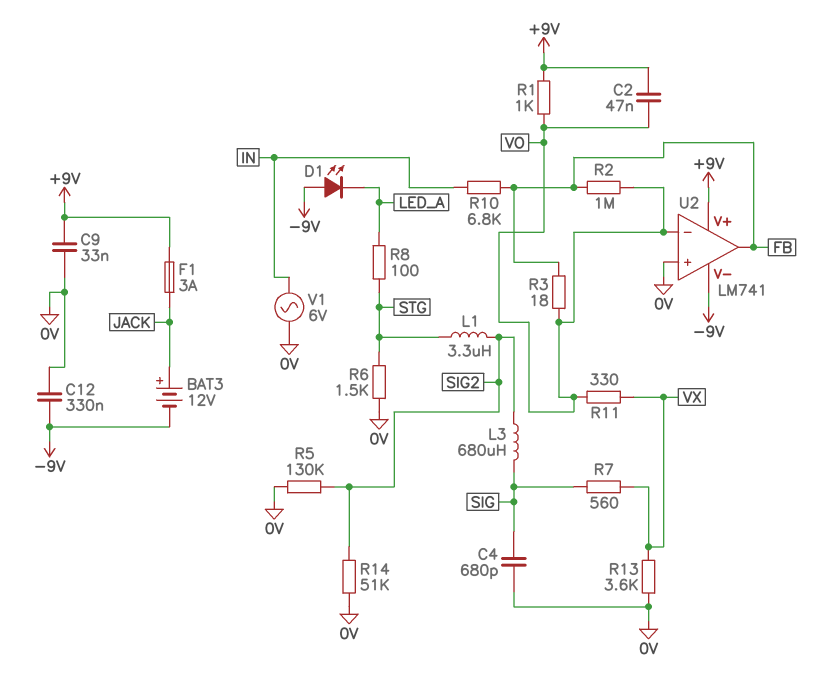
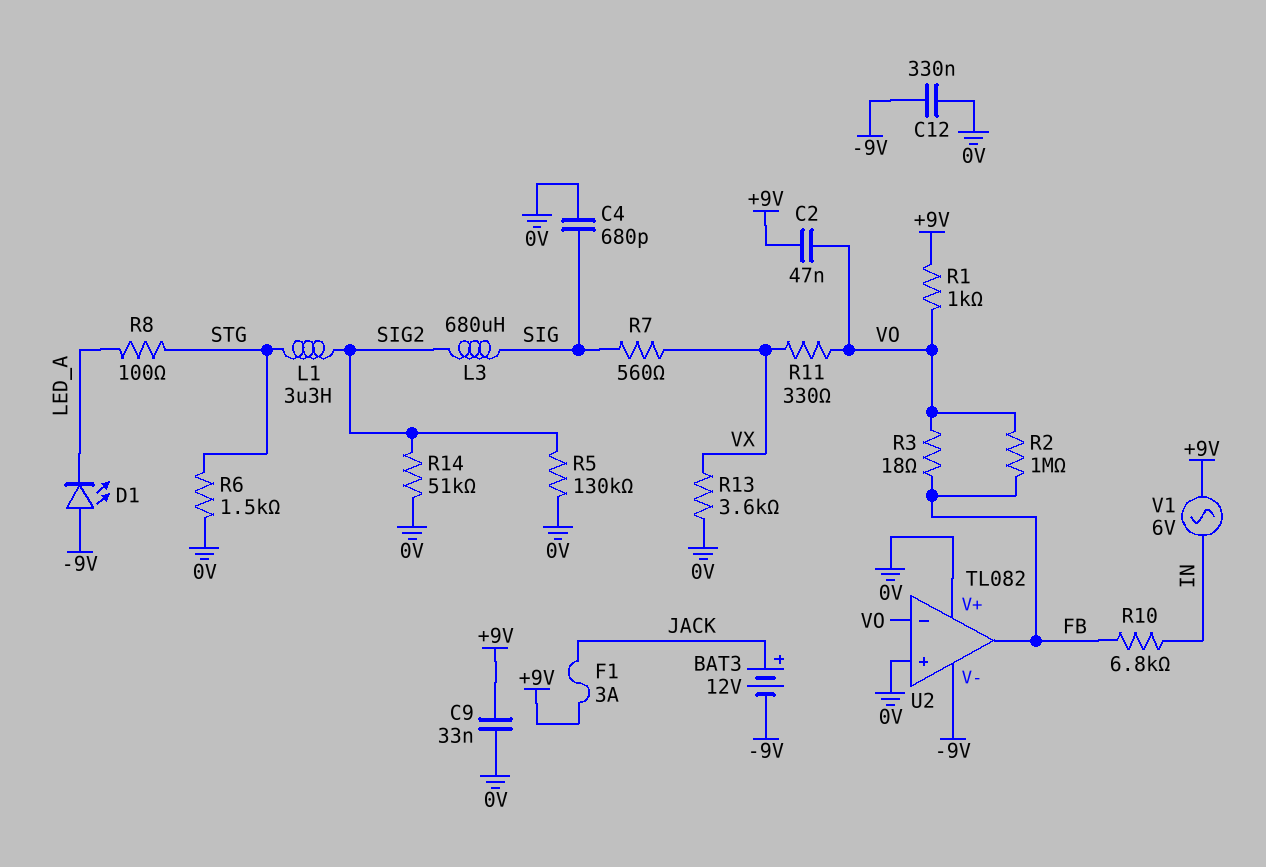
U2: LM741 -> TL082
U2 pin V+: +9V -> 0V
V1: AC 6V (0V, IN) -> AC 6V (+9V, IN)

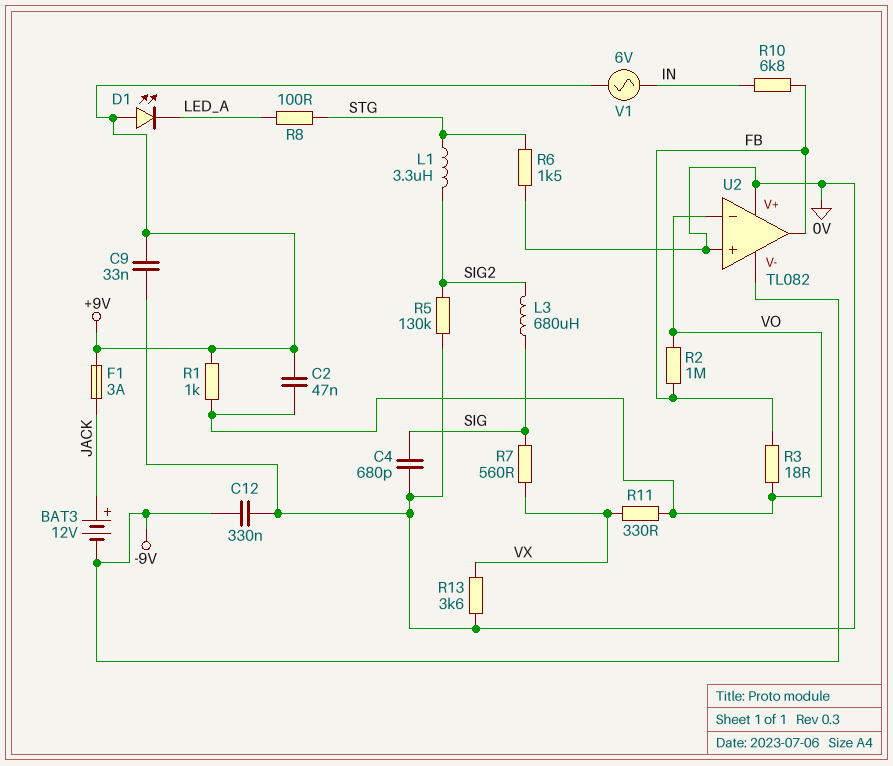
D1: LED (A -9V, K LED_A) -> LED (A +9V, K LED_A)
R14: 51k (0V, SIG2) -> none

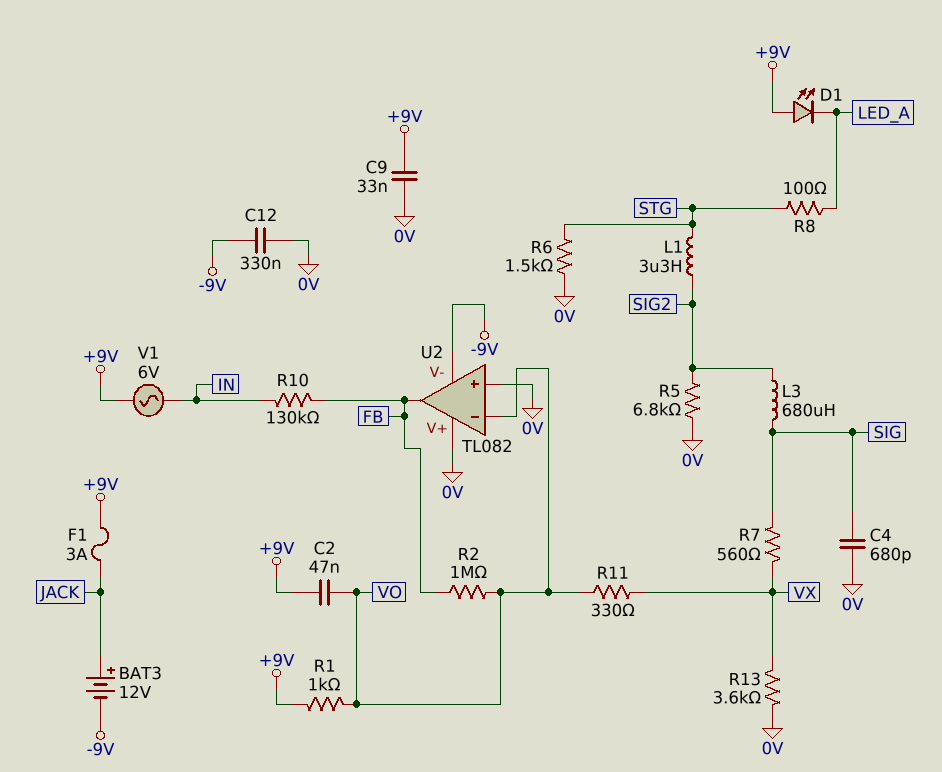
R3: 18 (FB, VO) -> none
R5: 130k (0V, SIG2) -> 6.8k (0V, SIG2)
R10: 6.8k (FB, IN) -> 130k (FB, IN)

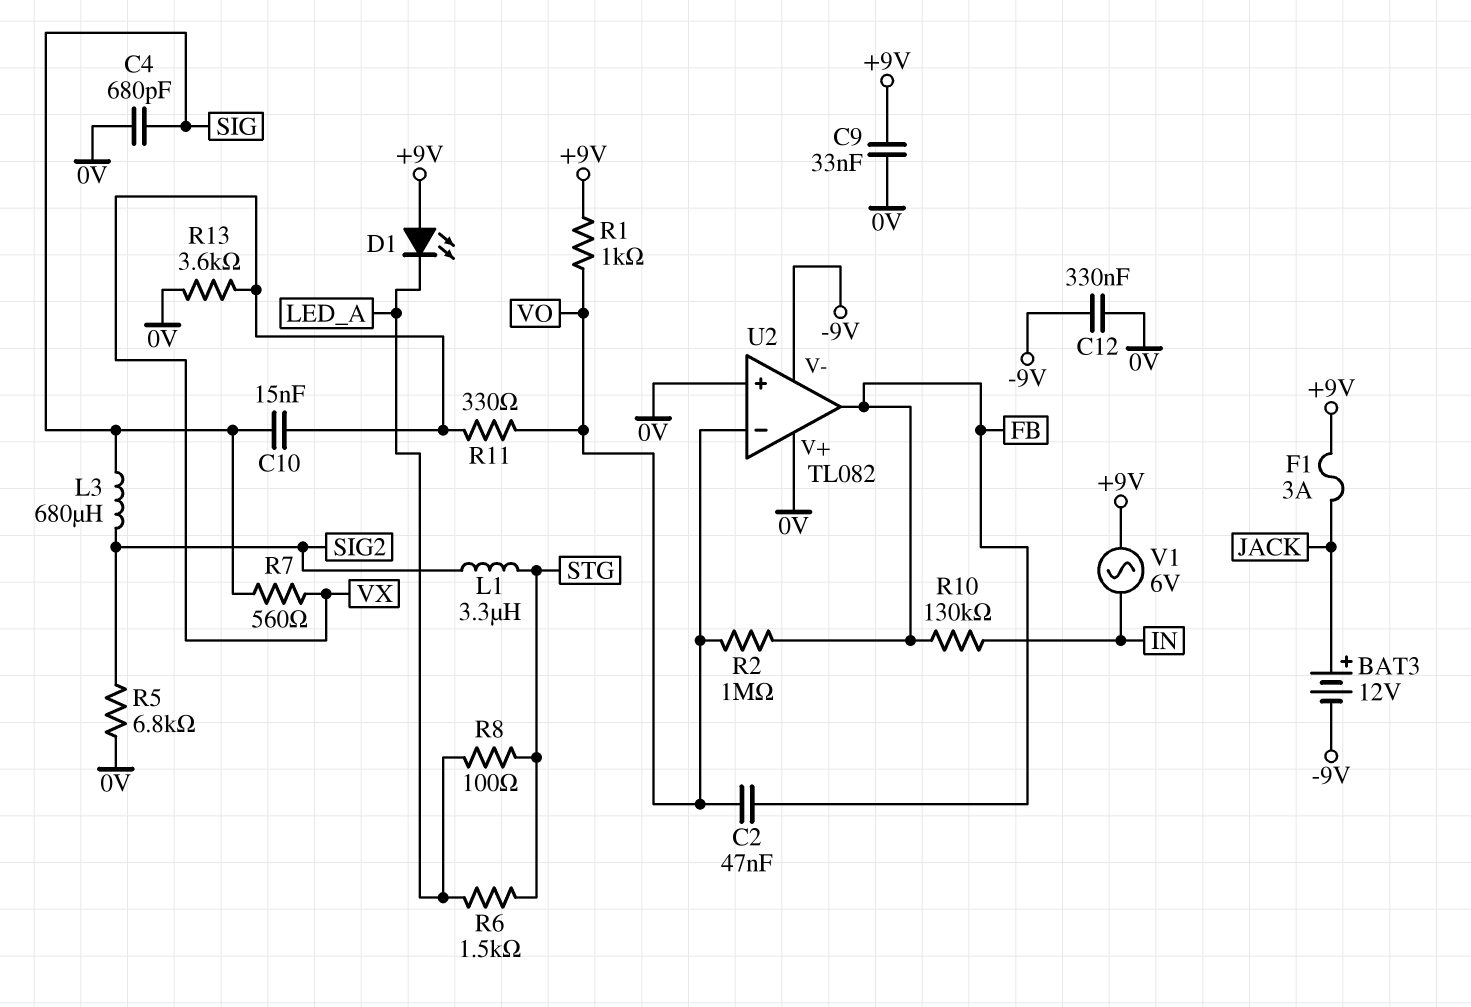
C2: 47nF (+9V, VO) -> 47nF (FB, VO)
C10: none -> 15nF (SIG, VX)
R6: 1.5k (0V, STG) -> 1.5k (LED_A, STG)

